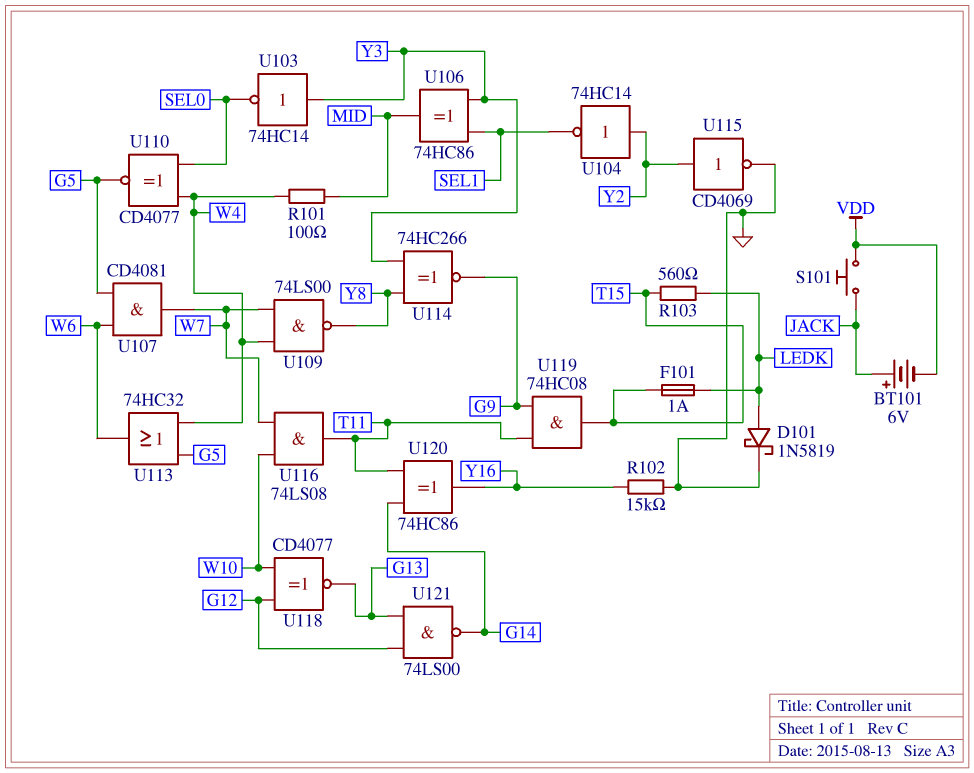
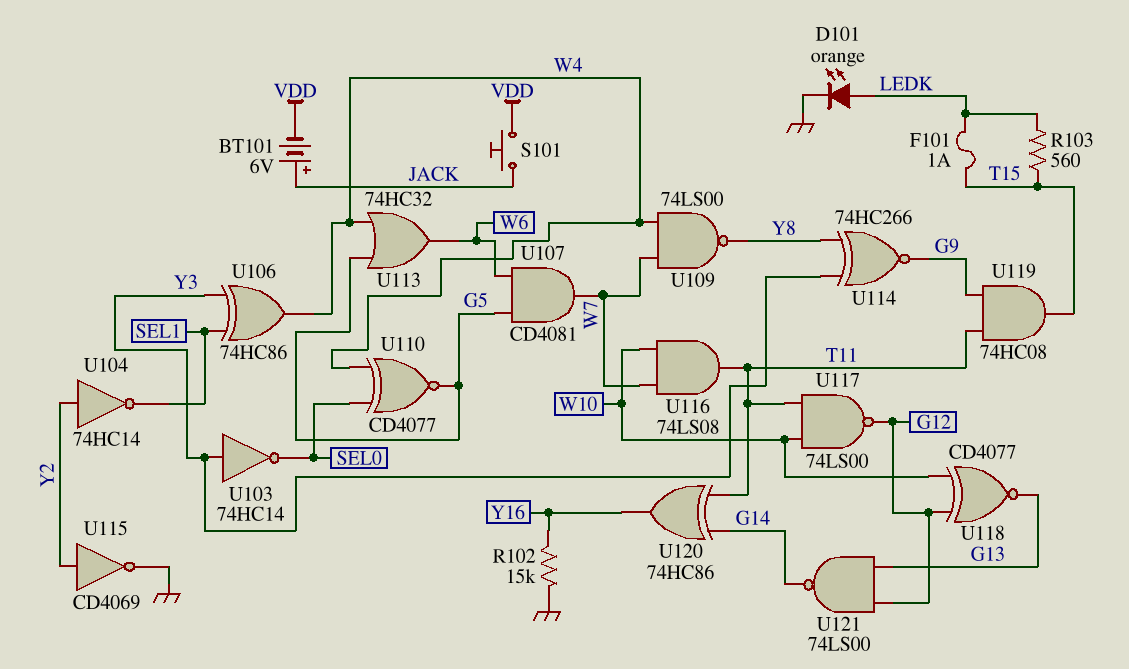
D101: schottky 1N5819 (A LEDK, K GND) -> LED orange (A LEDK, K GND)
R101: 100 (MID, W4) -> none
U106: XOR 74HC86 (in SEL1, in Y3, out MID) -> XOR 74HC86 (in SEL1, in Y3, out W4)
U117: none -> NAND 74LS00 (in T11, in W10, out G12)

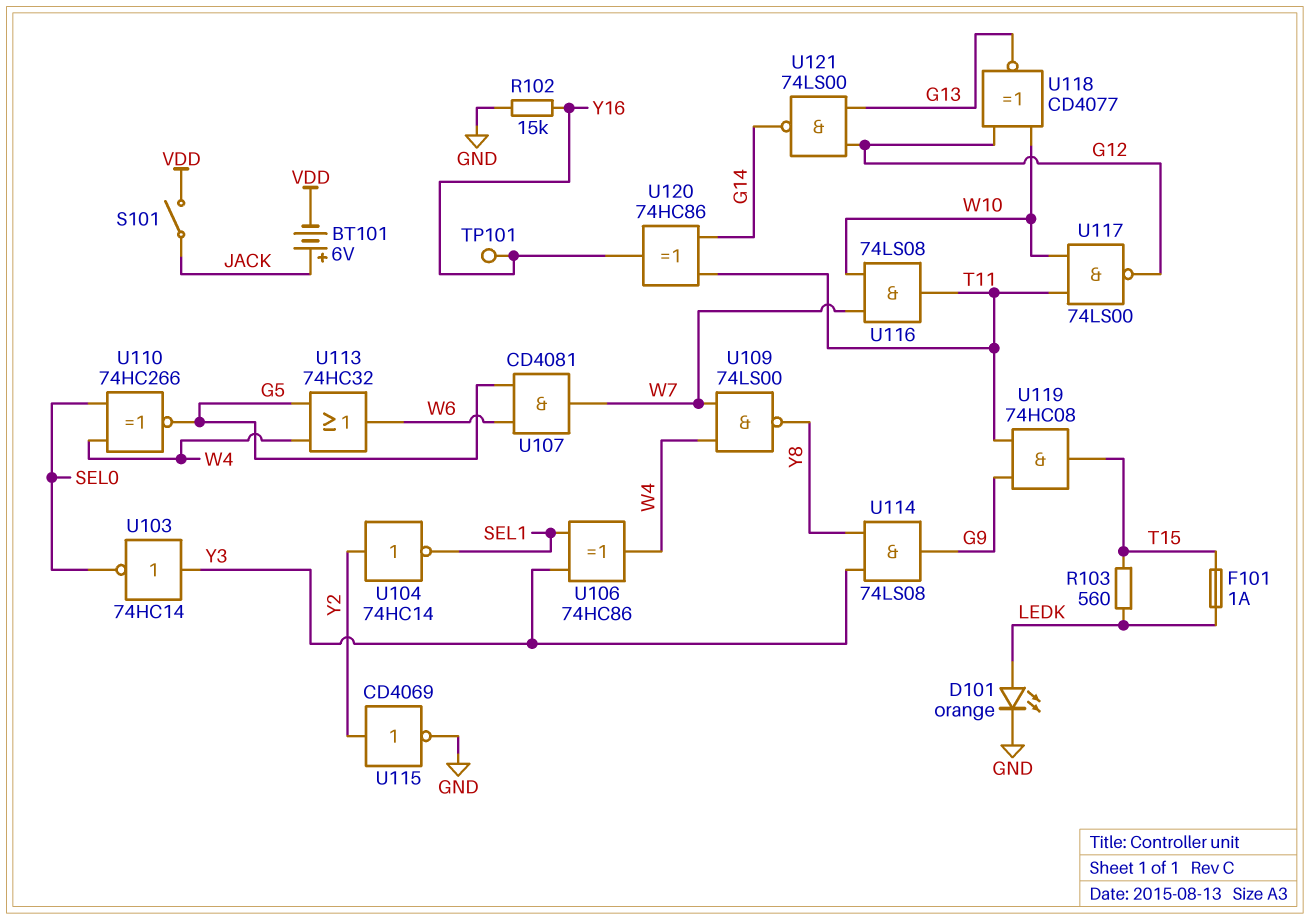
S101: button (JACK, VDD) -> switch (JACK, VDD)
TP101: none -> test point (Y16)
U110: XNOR CD4077 (in SEL0, in W4, out G5) -> XNOR 74HC266 (in SEL0, in W4, out G5)
U114: XNOR 74HC266 (in Y3, in Y8, out G9) -> AND 74LS08 (in Y3, in Y8, out G9)

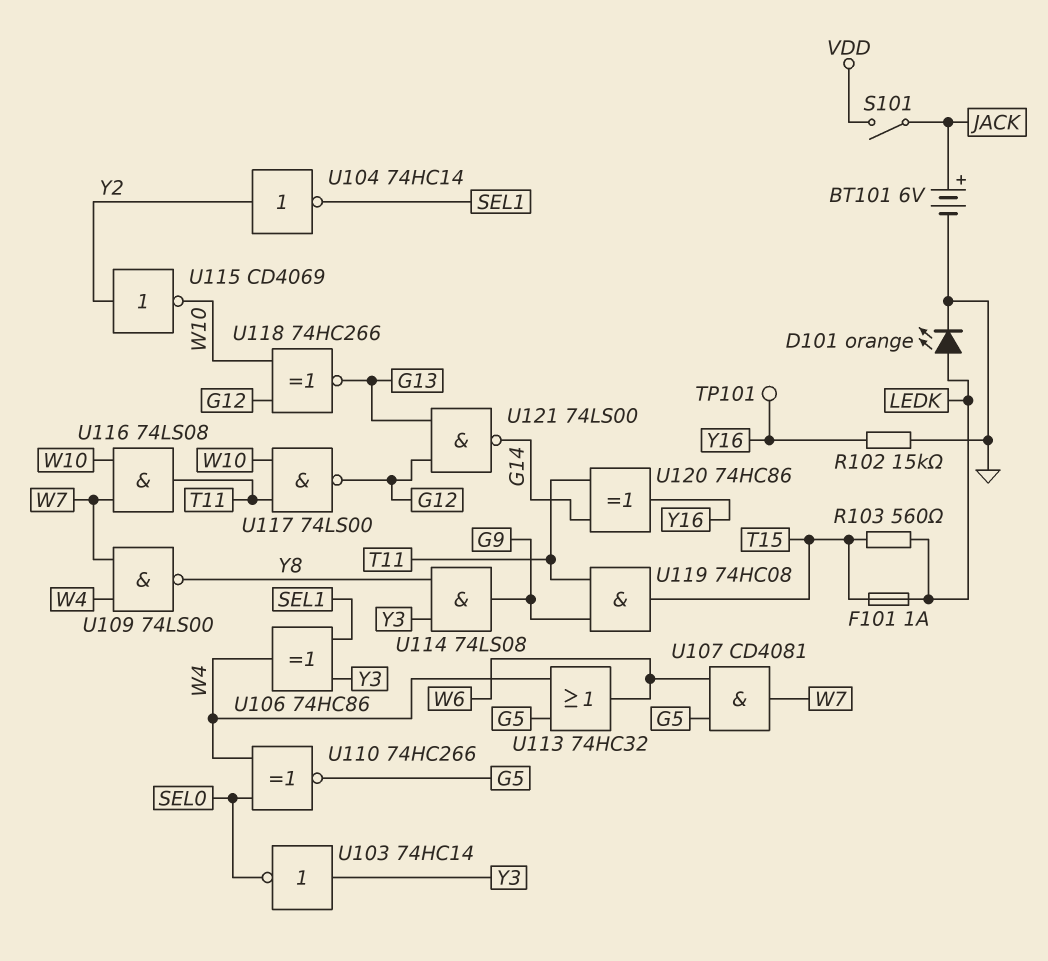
BT101: 6V (plus JACK, minus VDD) -> 6V (plus JACK, minus GND)
U115: NOT CD4069 (in Y2, out GND) -> NOT CD4069 (in Y2, out W10)
U118: XNOR CD4077 (in G12, in W10, out G13) -> XNOR 74HC266 (in G12, in W10, out G13)

